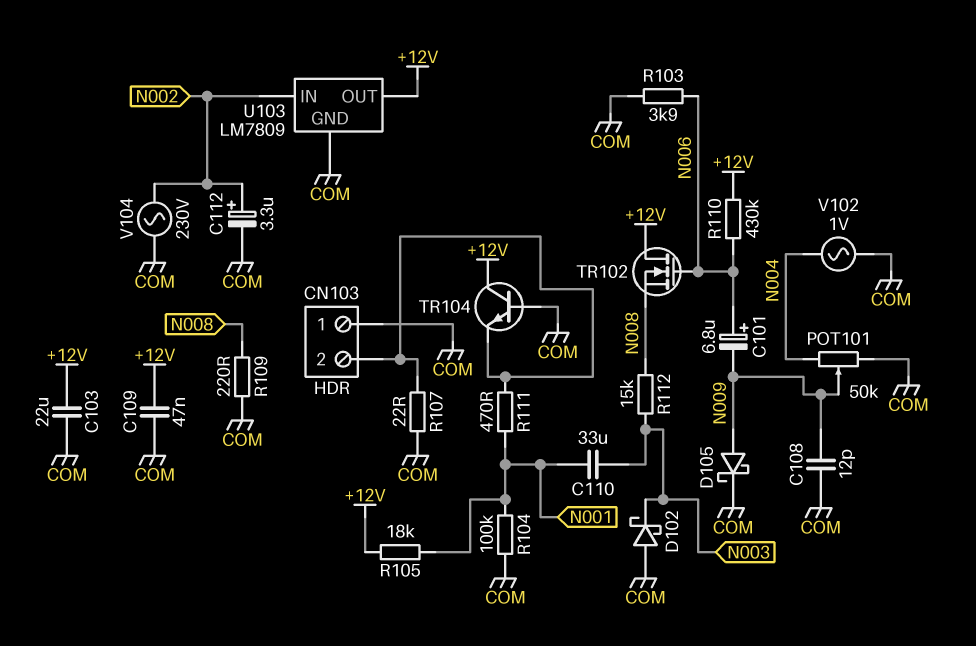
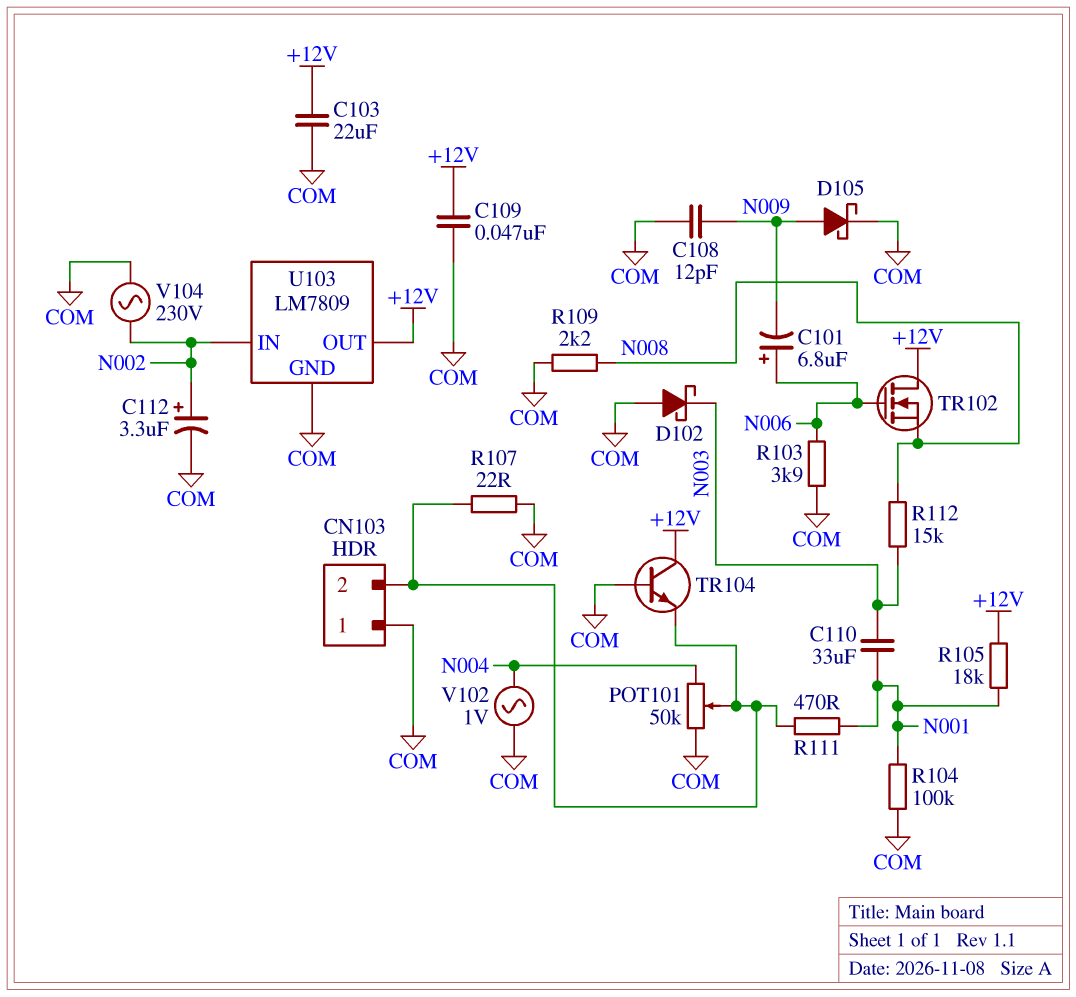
POT101: 50k (COM, N004, wiper N009) -> 50k (COM, N004, wiper CN103/2)
R109: 220 (COM, N008) -> 2.2k (COM, N008)
R110: 430k (+12V, N006) -> none

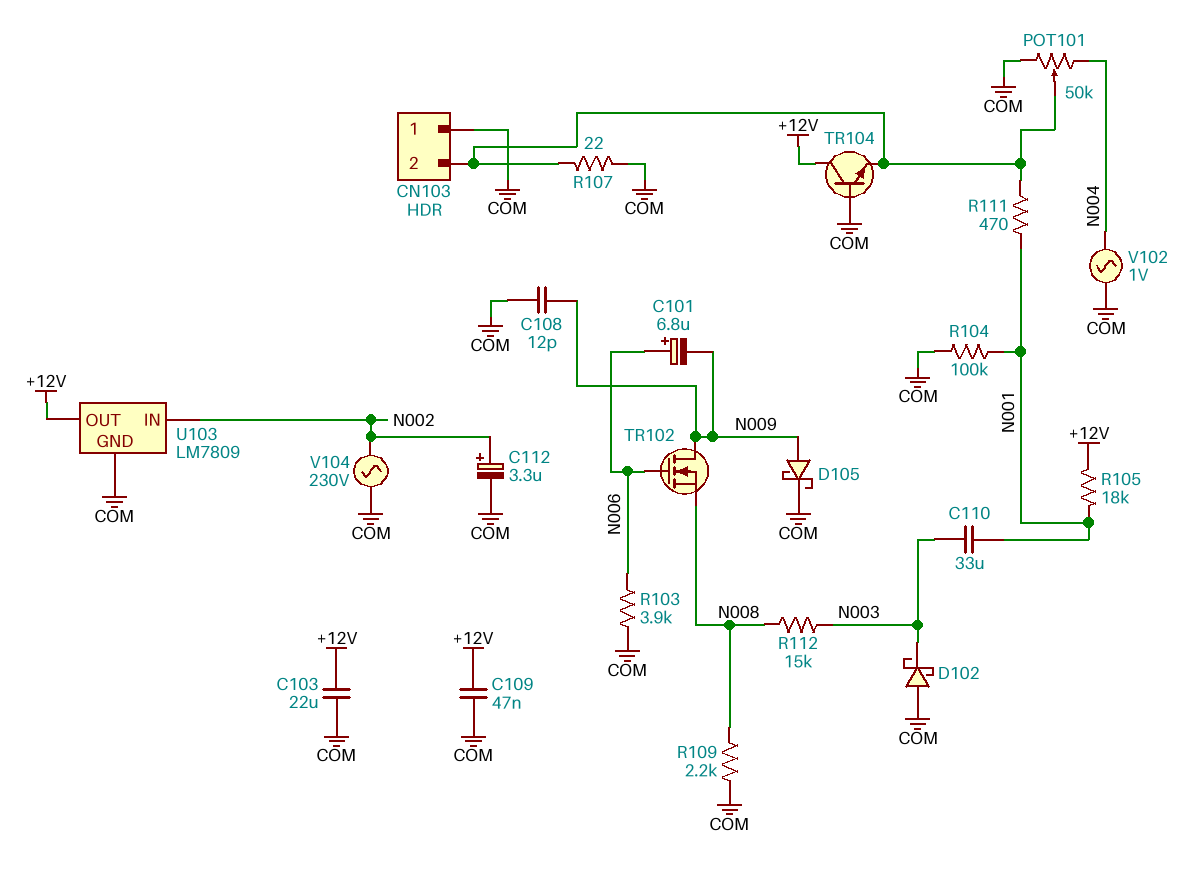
TR102: NMOS (G N006, D +12V, S N008) -> NMOS (G N006, D N009, S N008)

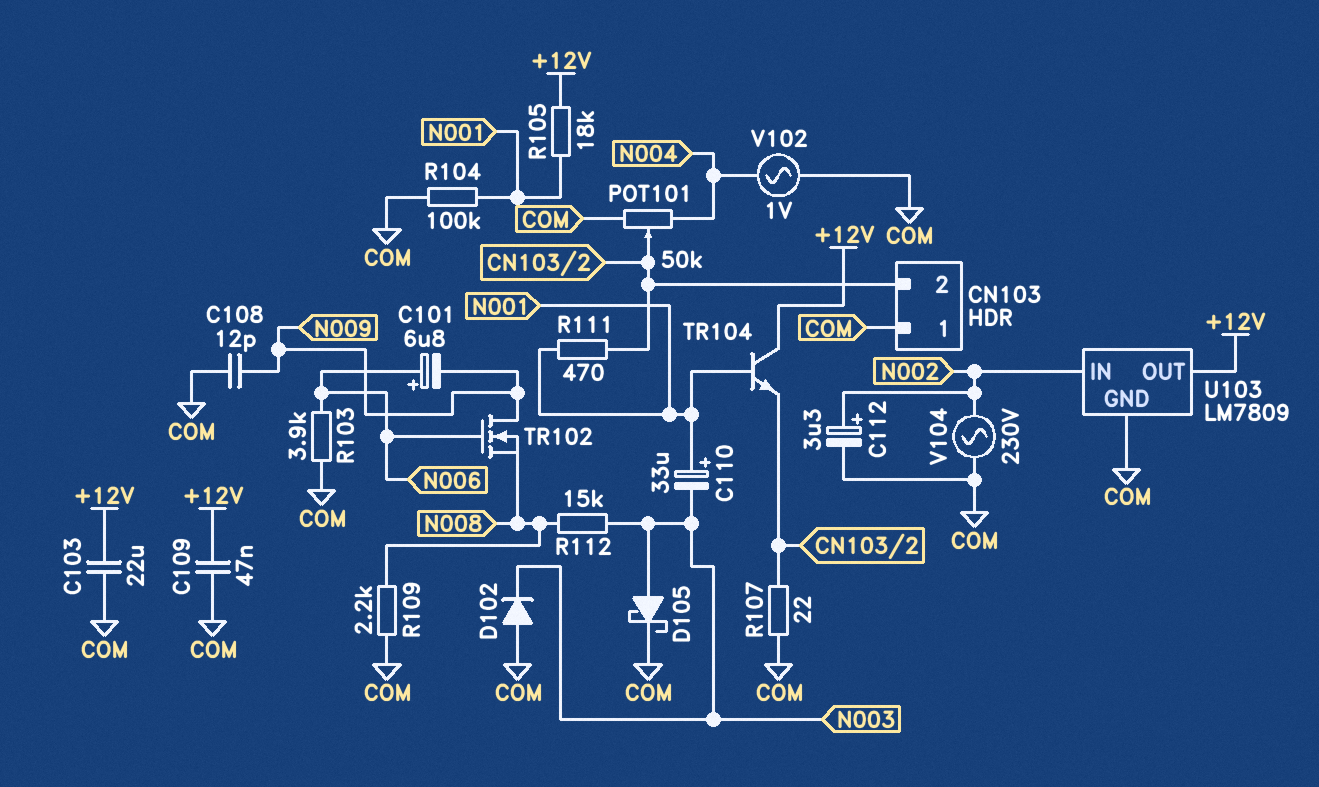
C110: 33uF (N001, N003) -> 33uF (plus N001, minus N003)
D102: schottky (A COM, K N003) -> diode (A COM, K N003)
D105: schottky (A N009, K COM) -> schottky (A N003, K COM)
TR104: NPN (B COM, C +12V, E CN103/2) -> NPN (B N001, C +12V, E CN103/2)

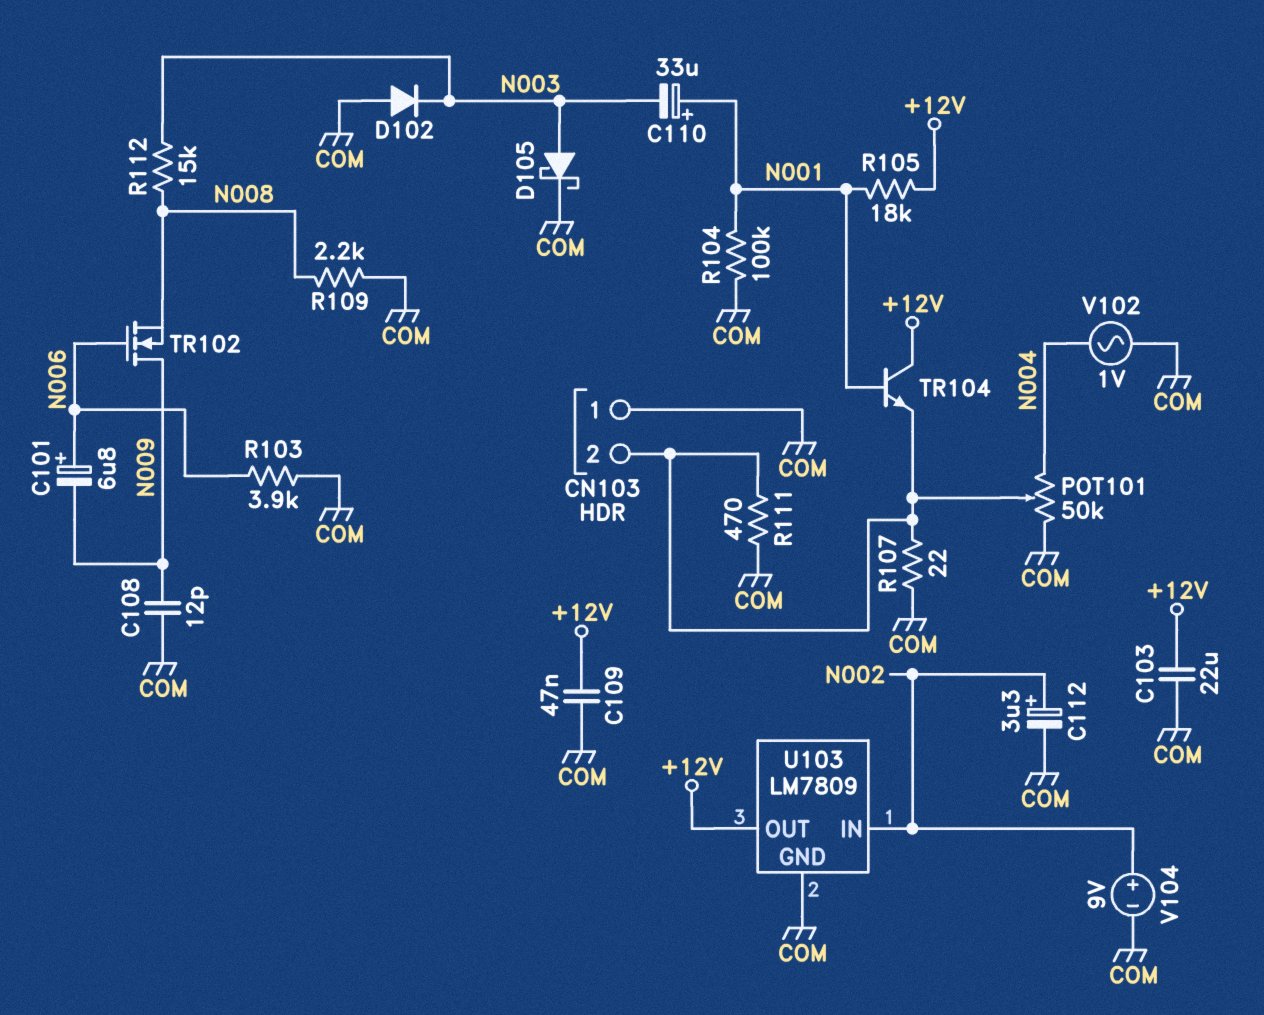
R111: 470 (CN103/2, N001) -> 470 (CN103/2, COM)
V104: AC 230V (COM, N002) -> 9V (plus N002, minus COM)

